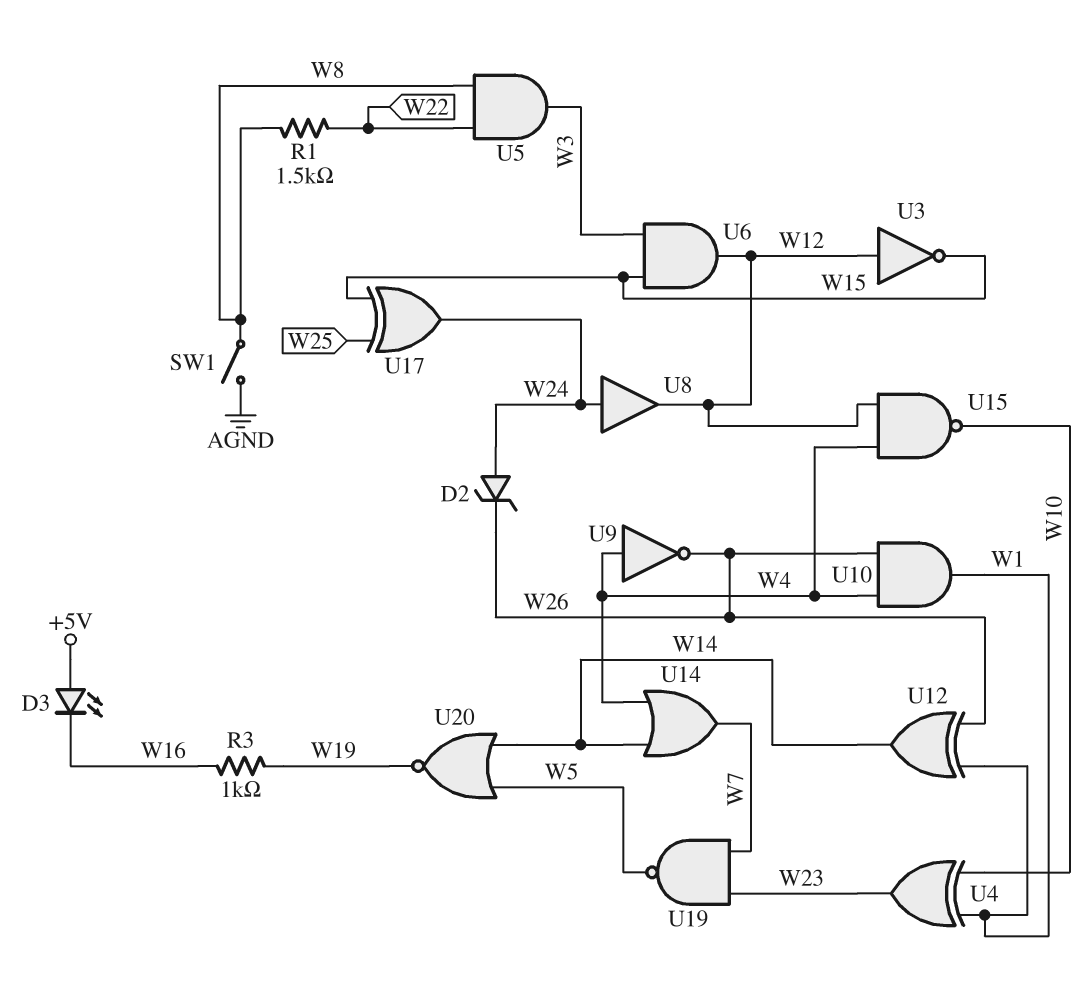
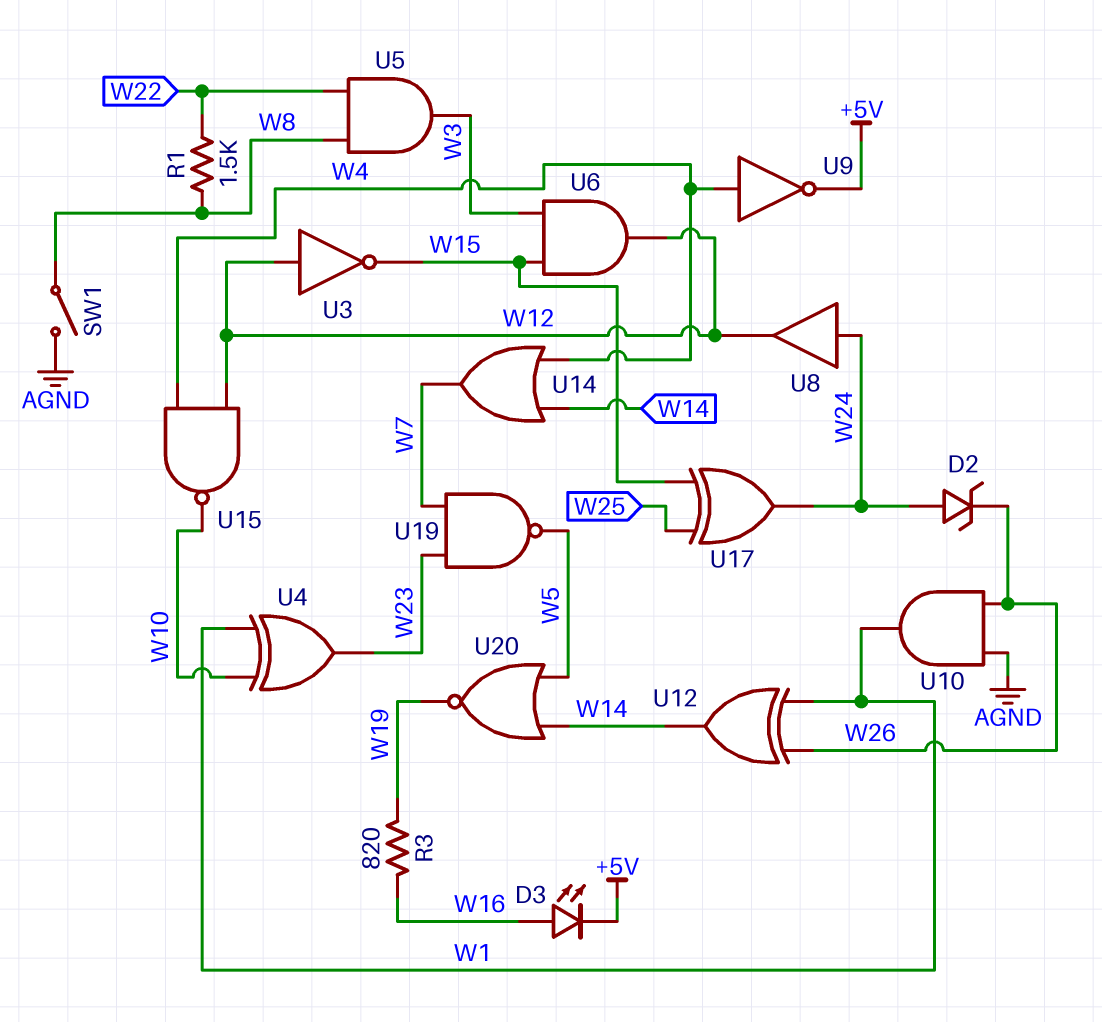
D3: LED (A +5V, K W16) -> LED (A W16, K +5V)
R3: 1k (W16, W19) -> 820 (W16, W19)
U9: NOT (in W4, out W26) -> NOT (in W4, out +5V)
U10: AND (in W4, in W26, out W1) -> AND (in AGND, in W26, out W1)

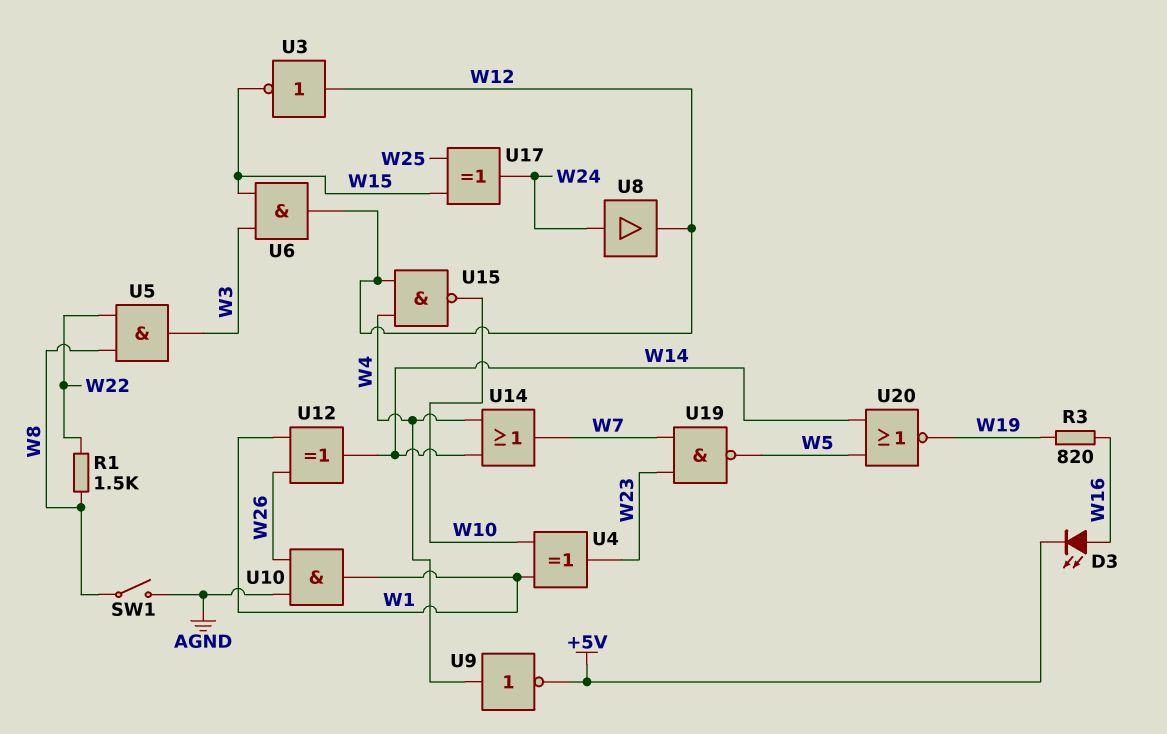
D2: zener (A W24, K W26) -> none

